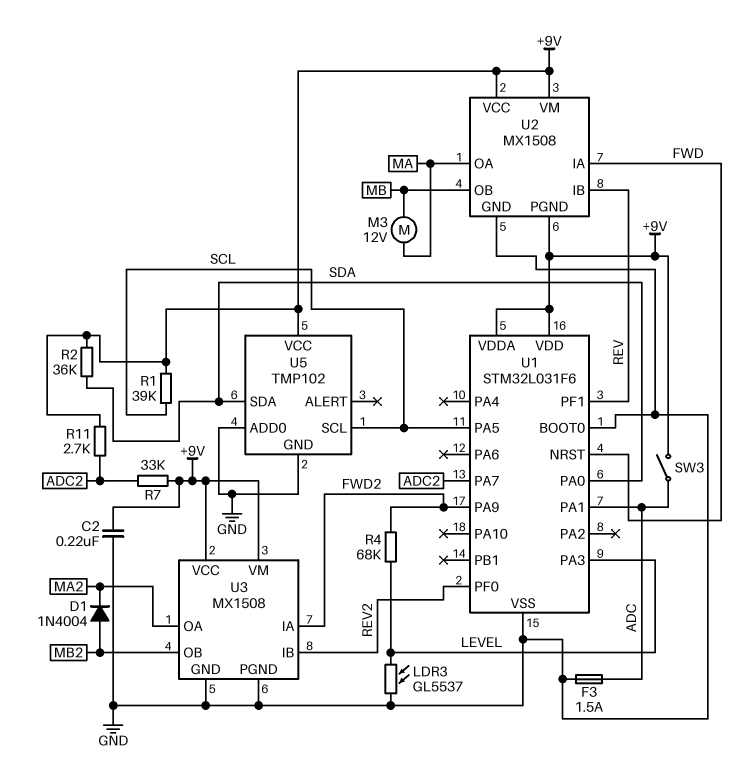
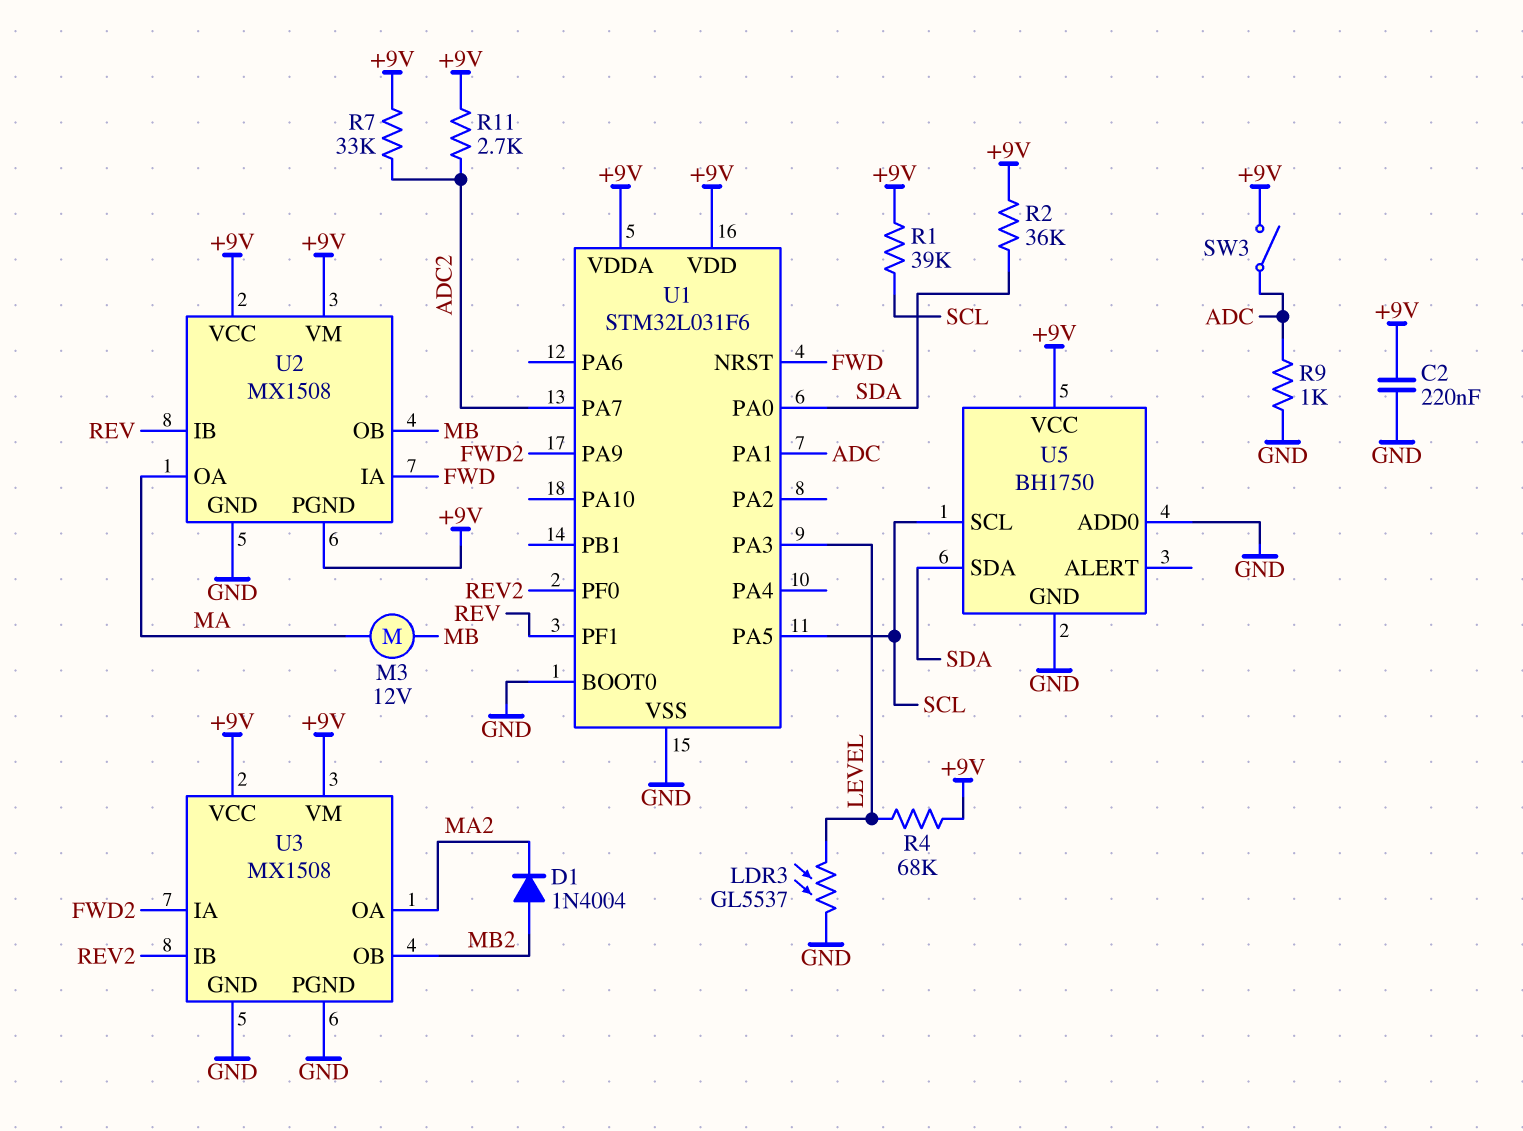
F3: 1.5A (ADC, GND) -> none
R4: 68k (FWD2, LEVEL) -> 68k (+9V, LEVEL)
R9: none -> 1k (ADC, GND)
U5: TMP102 -> BH1750

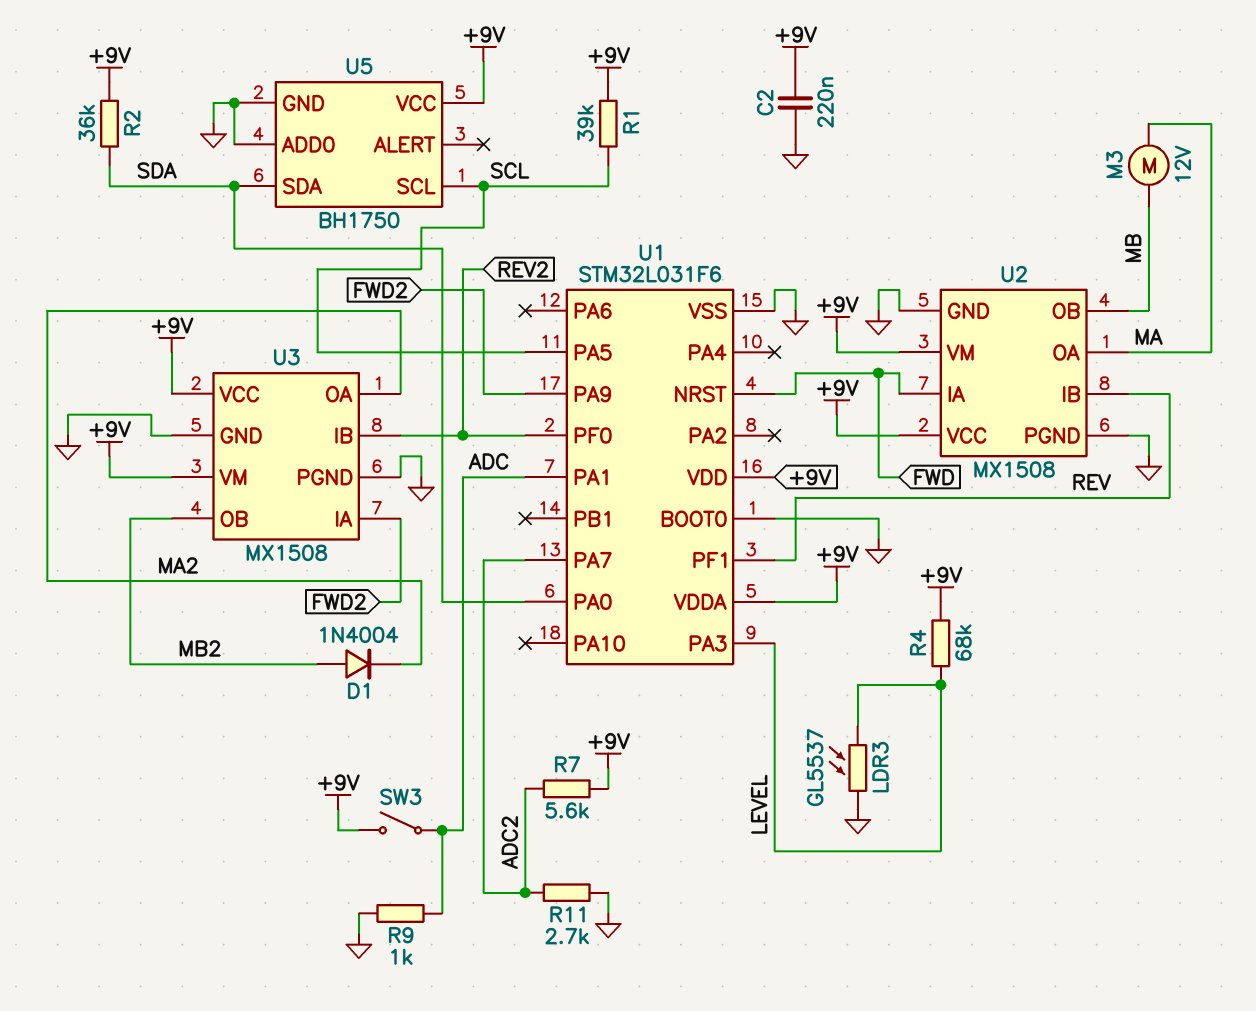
R7: 33k (+9V, ADC2) -> 5.6k (+9V, ADC2)
R11: 2.7k (+9V, ADC2) -> 2.7k (ADC2, GND)
U2 pin PGND: +9V -> GND

